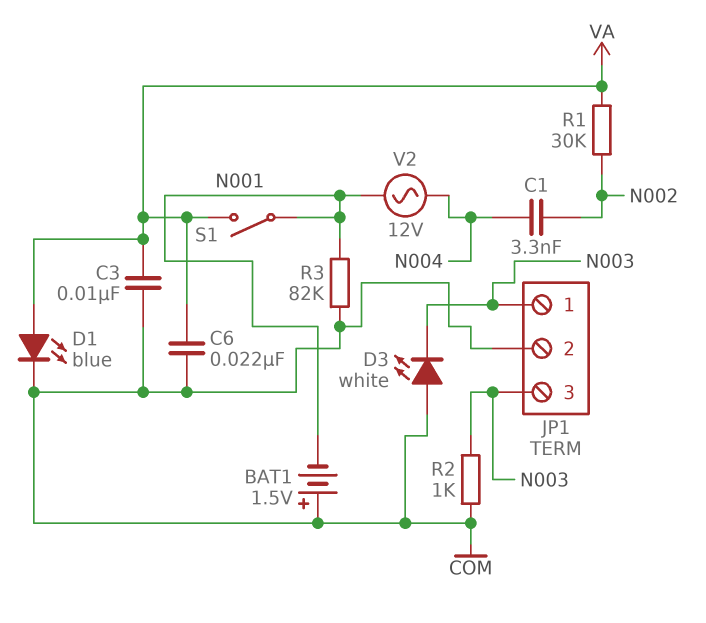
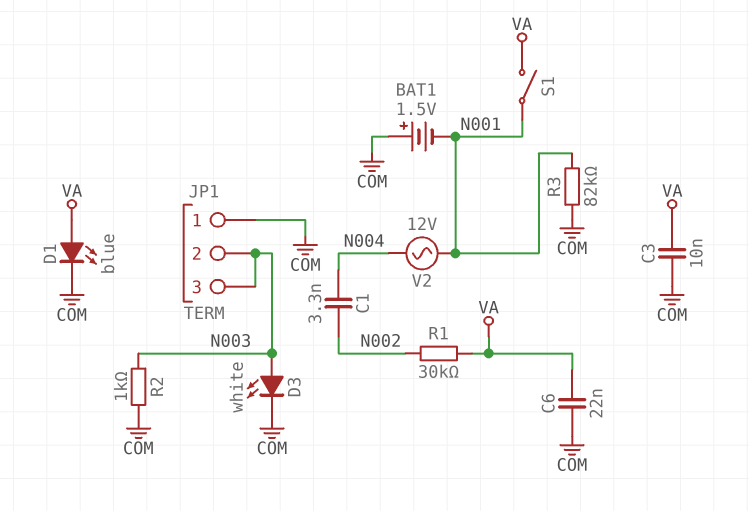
D3: LED white (A COM, K N003) -> LED white (A N003, K COM)
JP1 pin 1: N003 -> COM
JP1 pin 2: COM -> N003

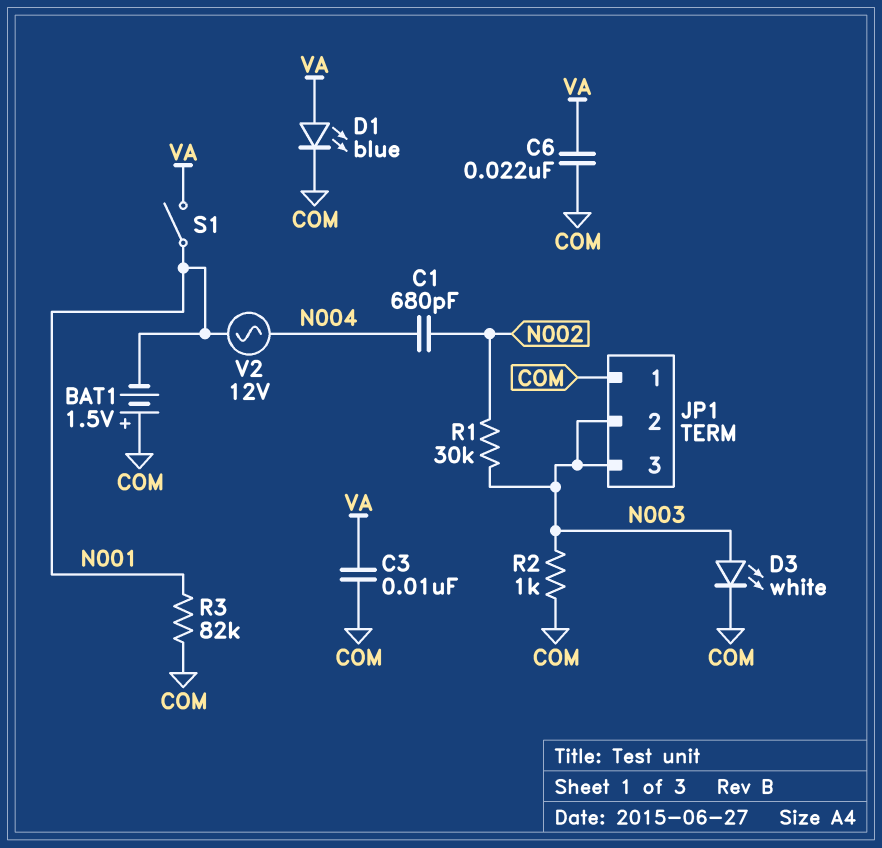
C1: 3.3nF (N002, N004) -> 680pF (N002, N004)
R1: 30k (N002, VA) -> 30k (N002, N003)

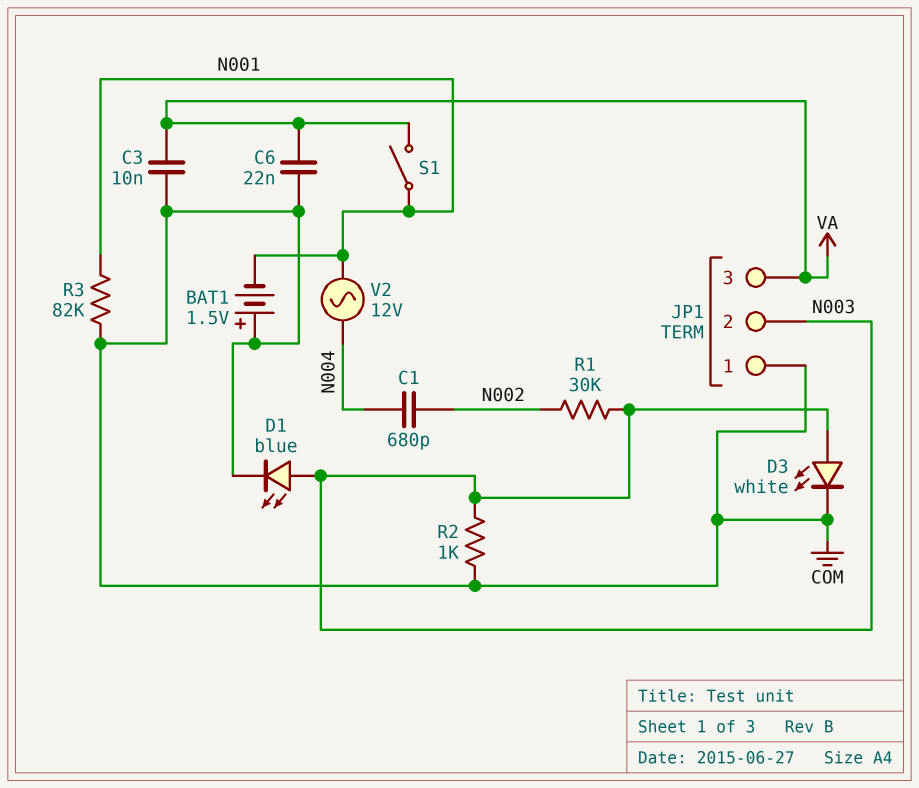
D1: LED blue (A VA, K COM) -> LED blue (A N003, K COM)
JP1 pin 3: N003 -> VA

